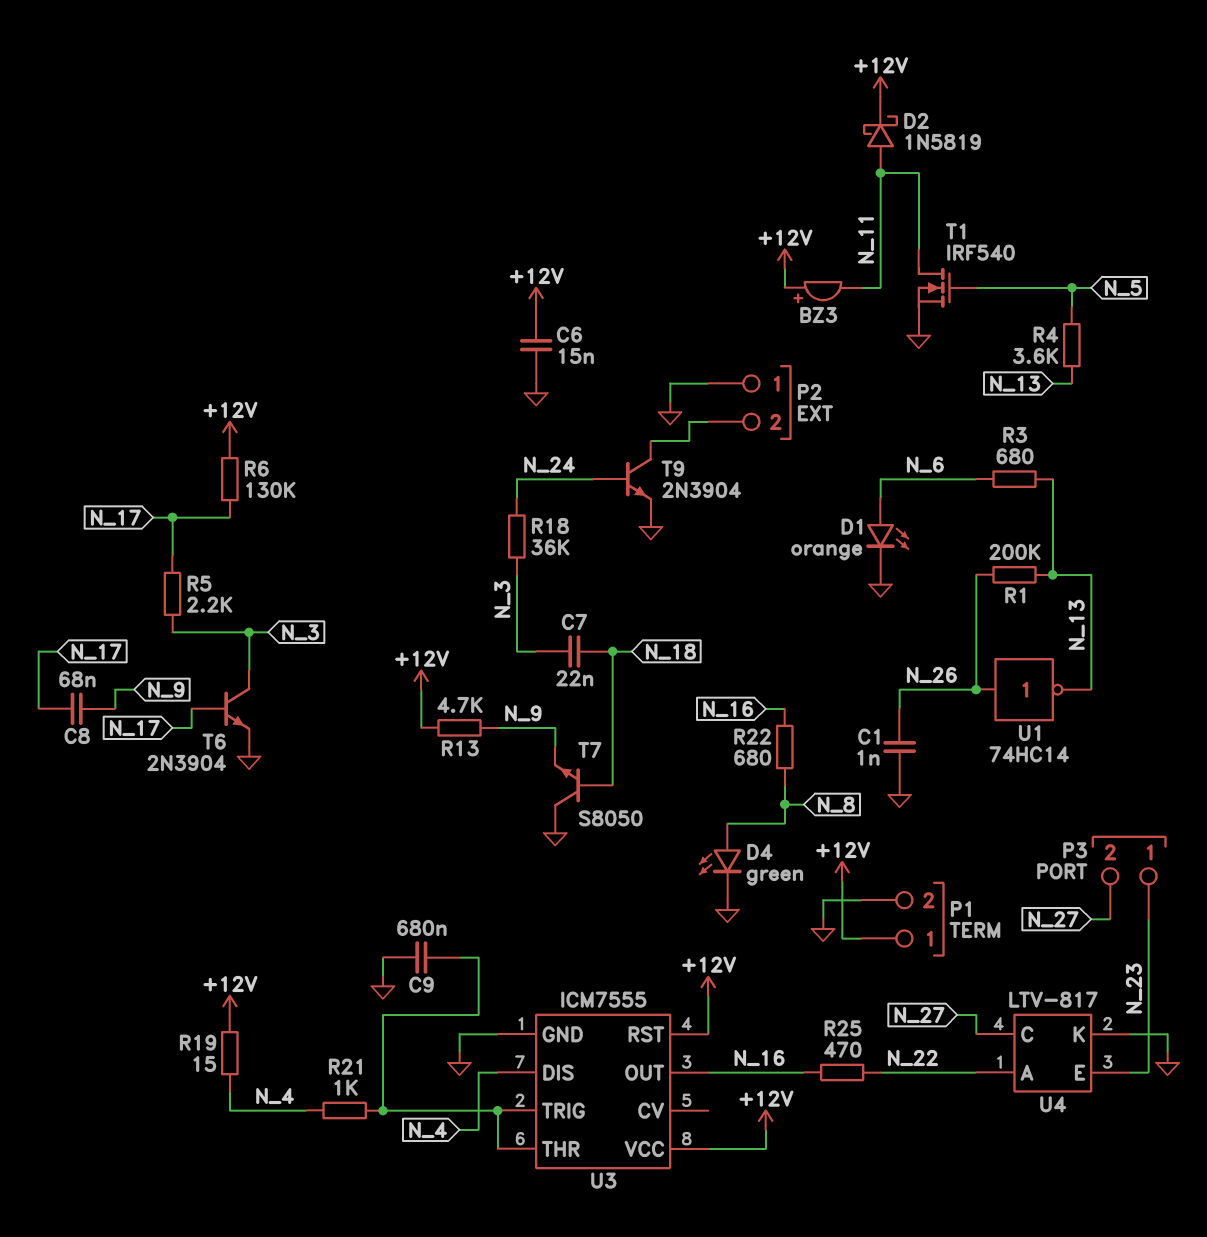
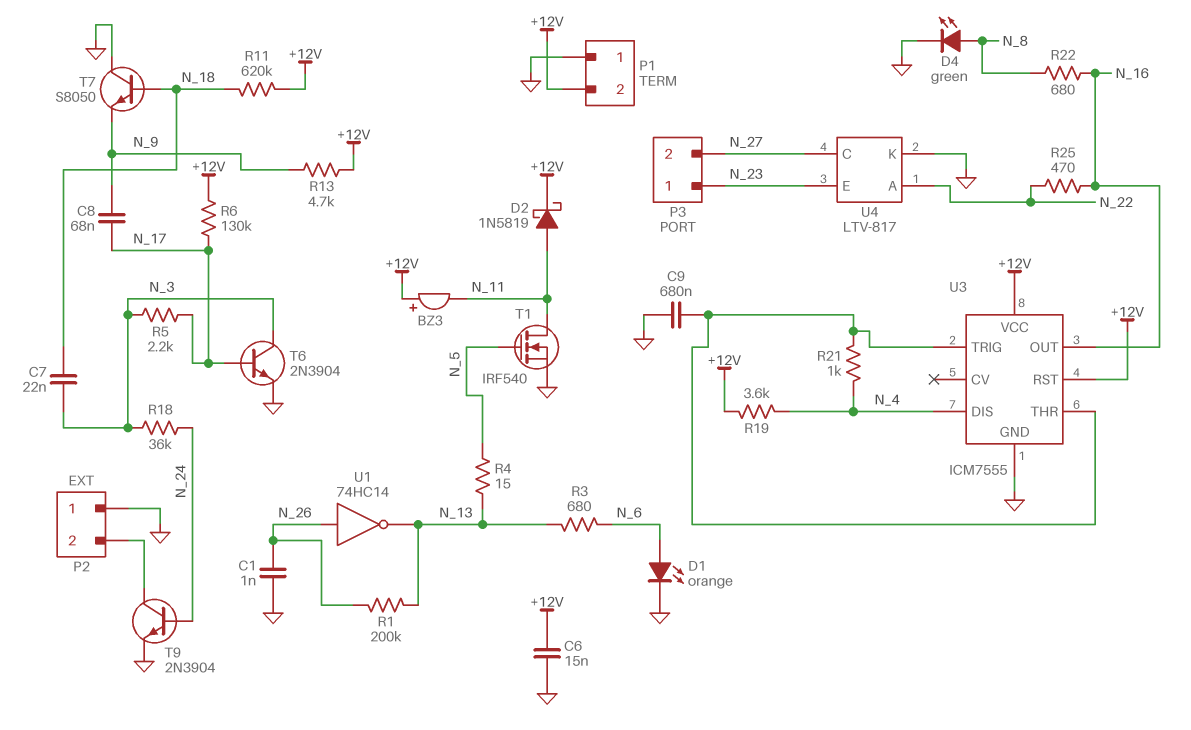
P1 pin 1: +12V -> GND
P1 pin 2: GND -> +12V
R4: 3.6k (N_5, N_13) -> 15 (N_5, N_13)
R11: none -> 620k (+12V, N_18)
R19: 15 (+12V, N_4) -> 3.6k (+12V, N_4)

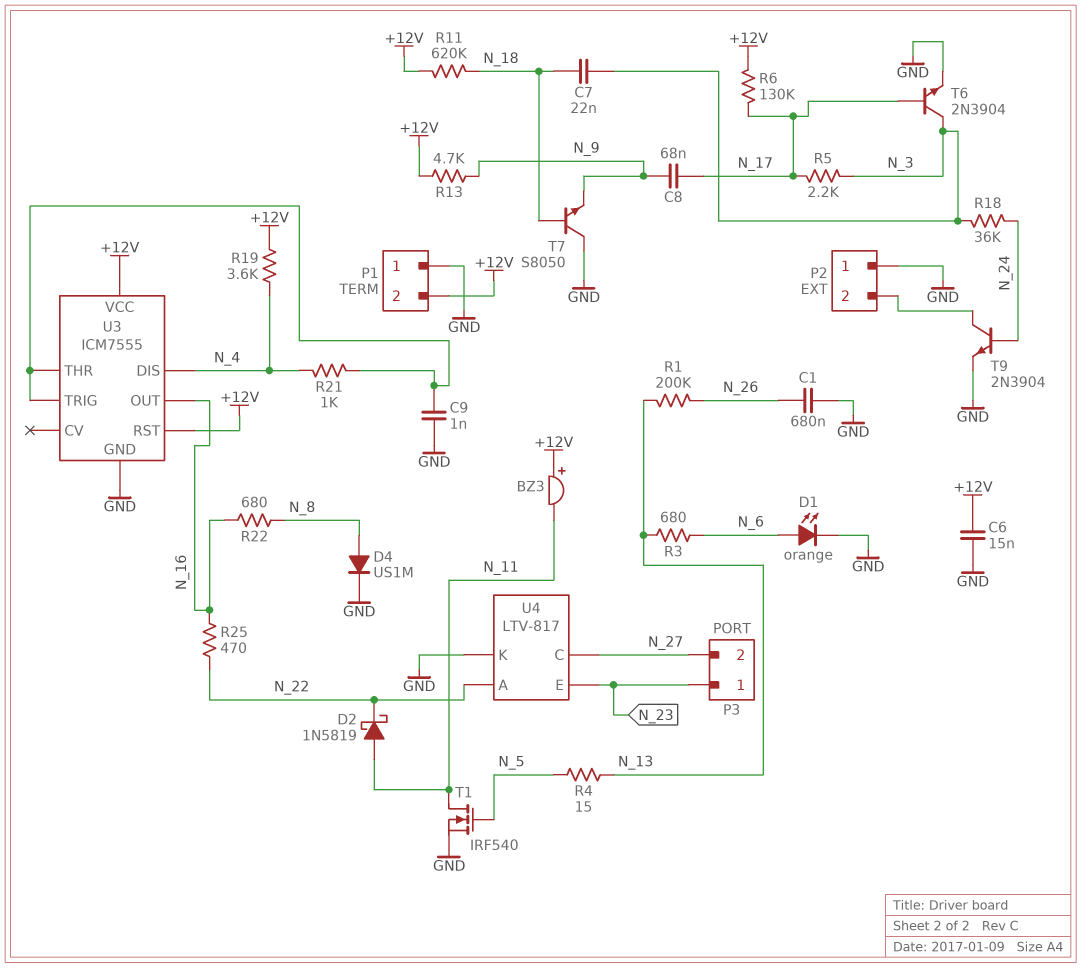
C1: 1nF (GND, N_26) -> 680nF (GND, N_26)
C9: 680nF (GND, U3/THR) -> 1nF (GND, U3/THR)
D2: schottky 1N5819 (A N_11, K +12V) -> schottky 1N5819 (A N_11, K N_22)
D4: LED green (A N_8, K GND) -> diode US1M (A N_8, K GND)
U1: NOT 74HC14 (in N_26, out N_13) -> none

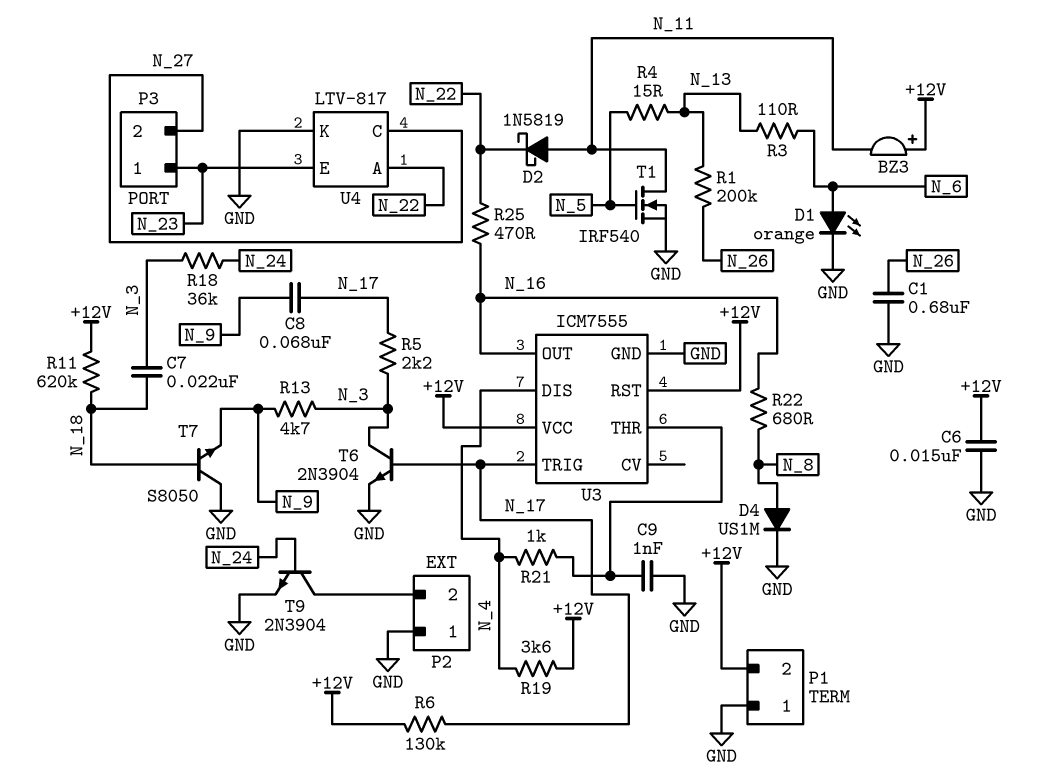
R3: 680 (N_6, N_13) -> 110 (N_6, N_13)
R13: 4.7k (+12V, N_9) -> 4.7k (N_3, N_9)
U3 pin TRIG: U3/THR -> N_17

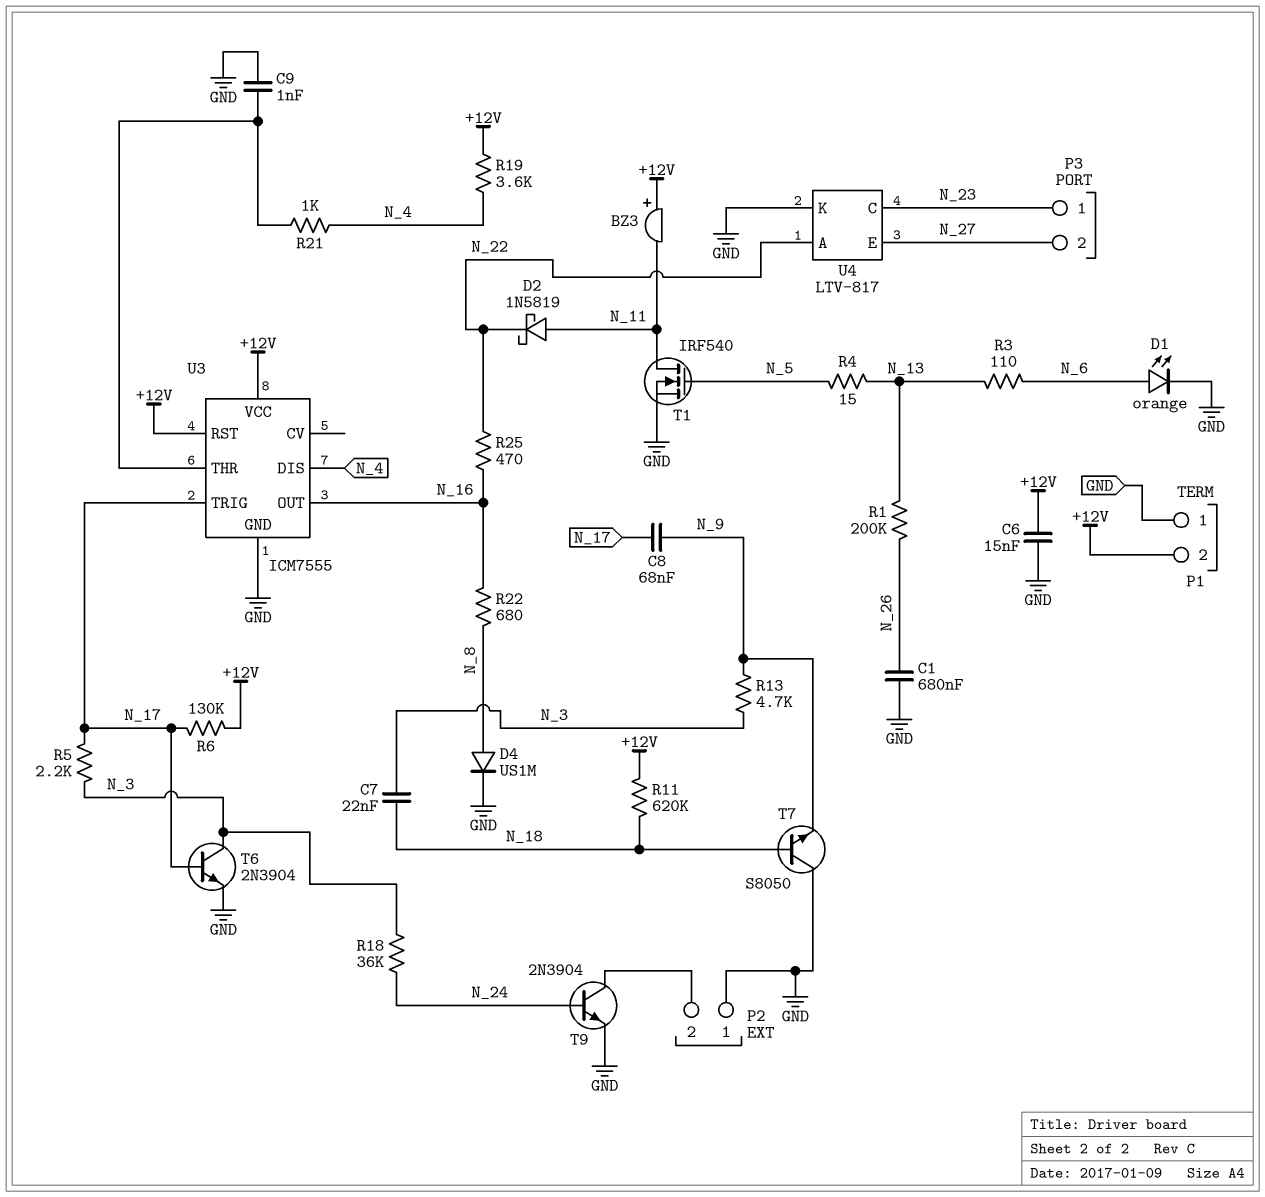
U4 pin C: N_27 -> N_23
U4 pin E: N_23 -> N_27

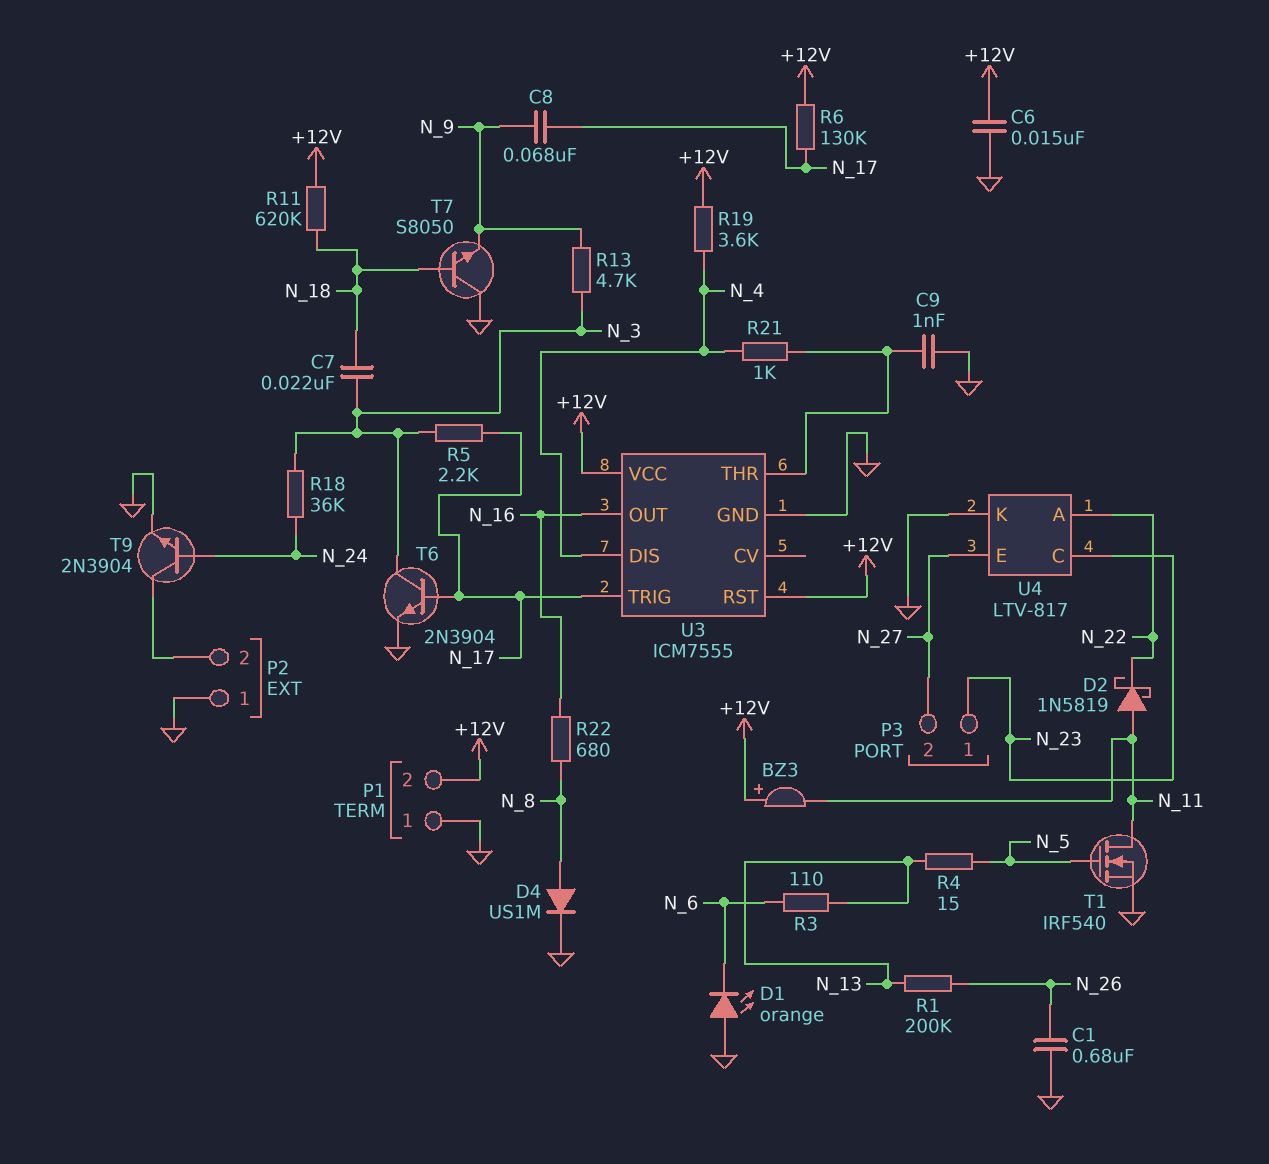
D1: LED orange (A N_6, K GND) -> LED orange (A GND, K N_6)
R25: 470 (N_16, N_22) -> none

